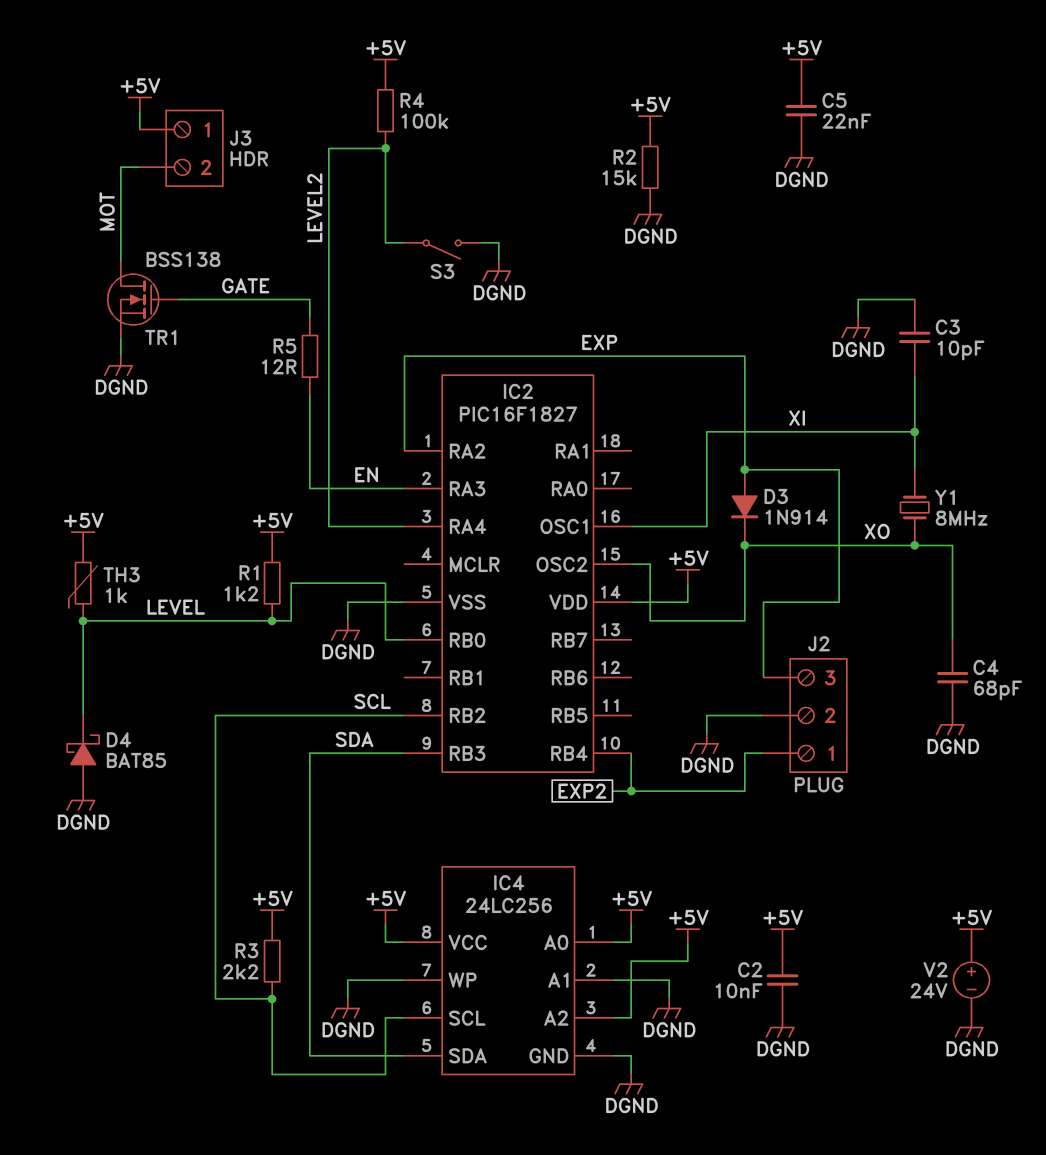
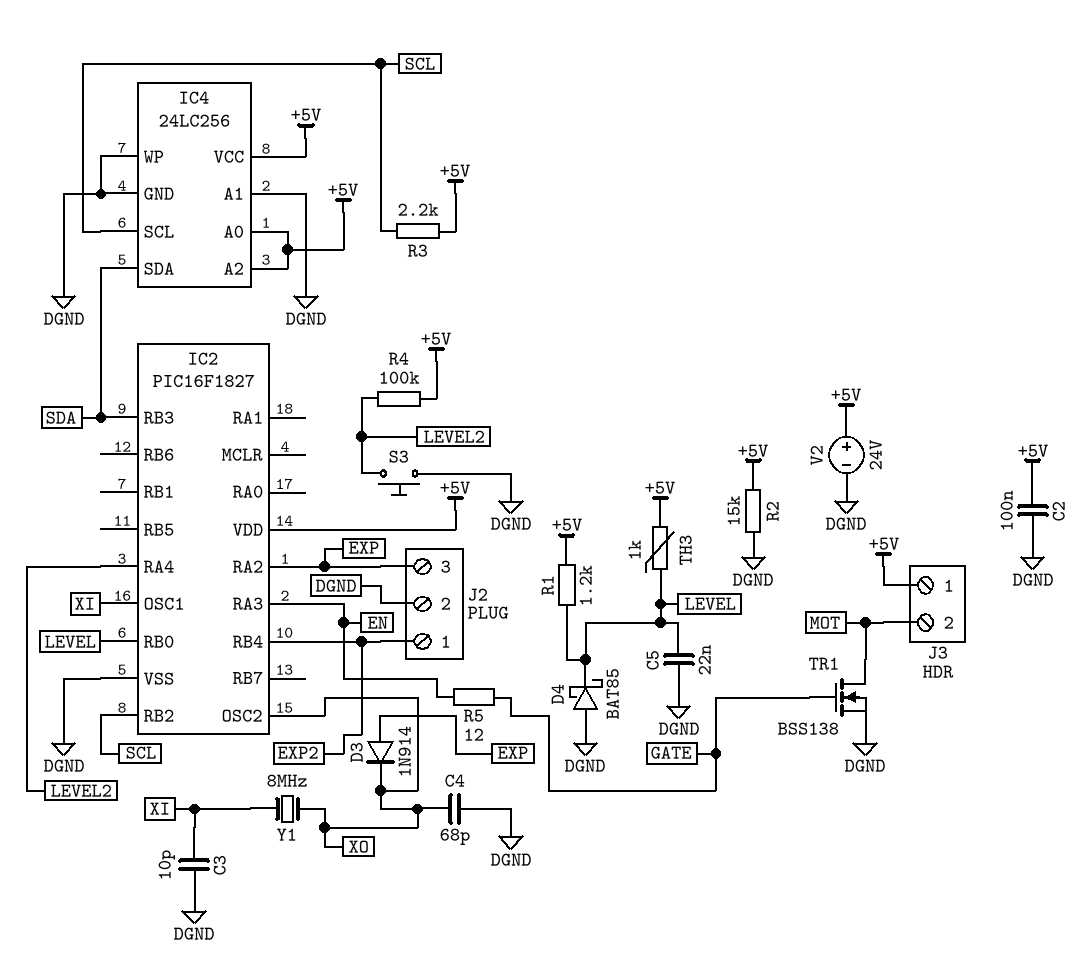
C2: 10nF (+5V, DGND) -> 100nF (+5V, DGND)
C5: 22nF (+5V, DGND) -> 22nF (DGND, LEVEL)
S3: switch (DGND, LEVEL2) -> button (DGND, LEVEL2)

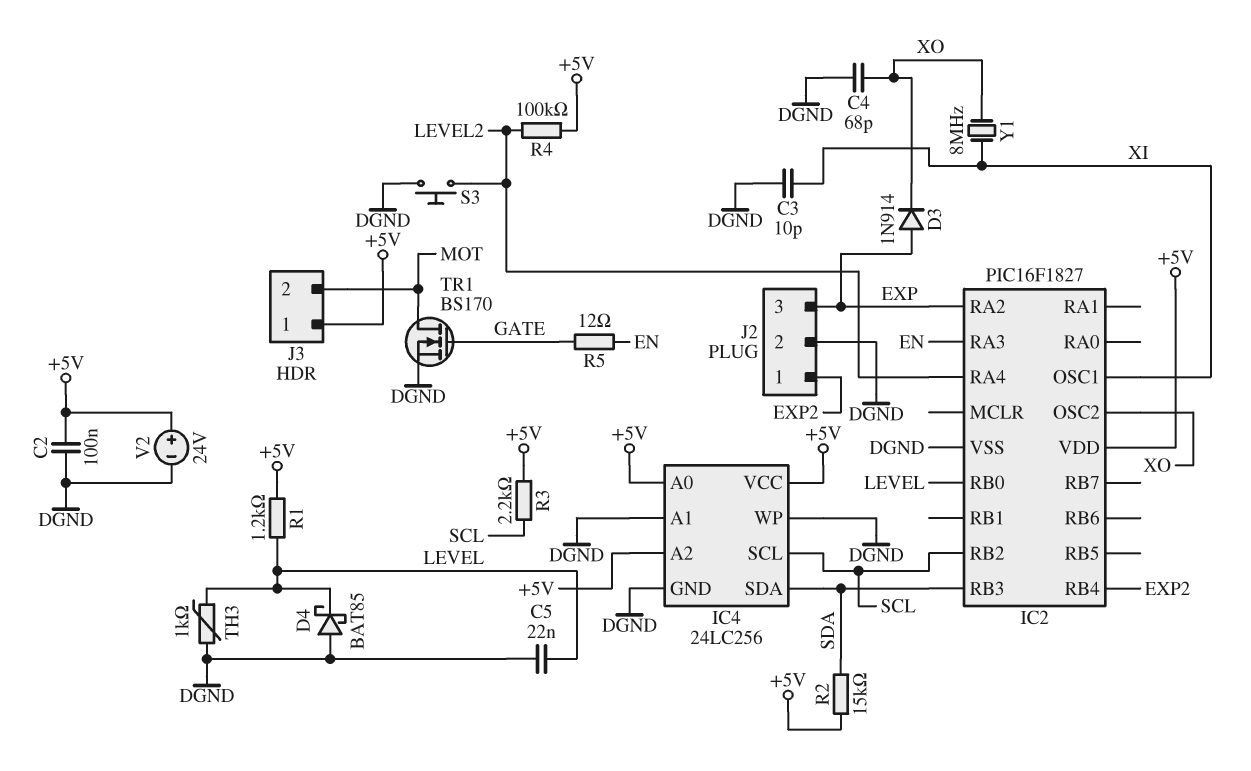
R2: 15k (+5V, DGND) -> 15k (+5V, SDA)
TH3: 1k (+5V, LEVEL) -> 1k (DGND, LEVEL)
TR1: NMOS BSS138 (G GATE, D MOT, S DGND) -> NMOS BS170 (G GATE, D MOT, S DGND)

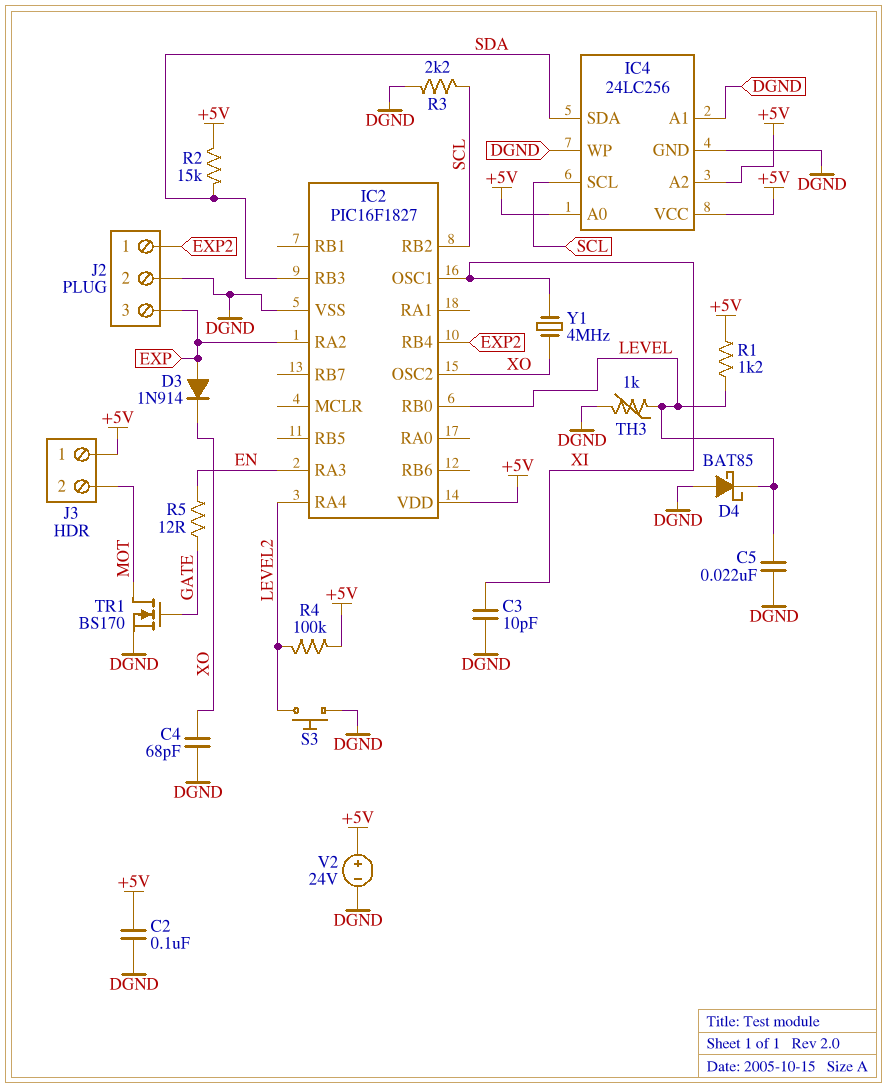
R3: 2.2k (+5V, SCL) -> 2.2k (DGND, SCL)
Y1: 8MHz (XI, XO) -> 4MHz (XI, XO)

